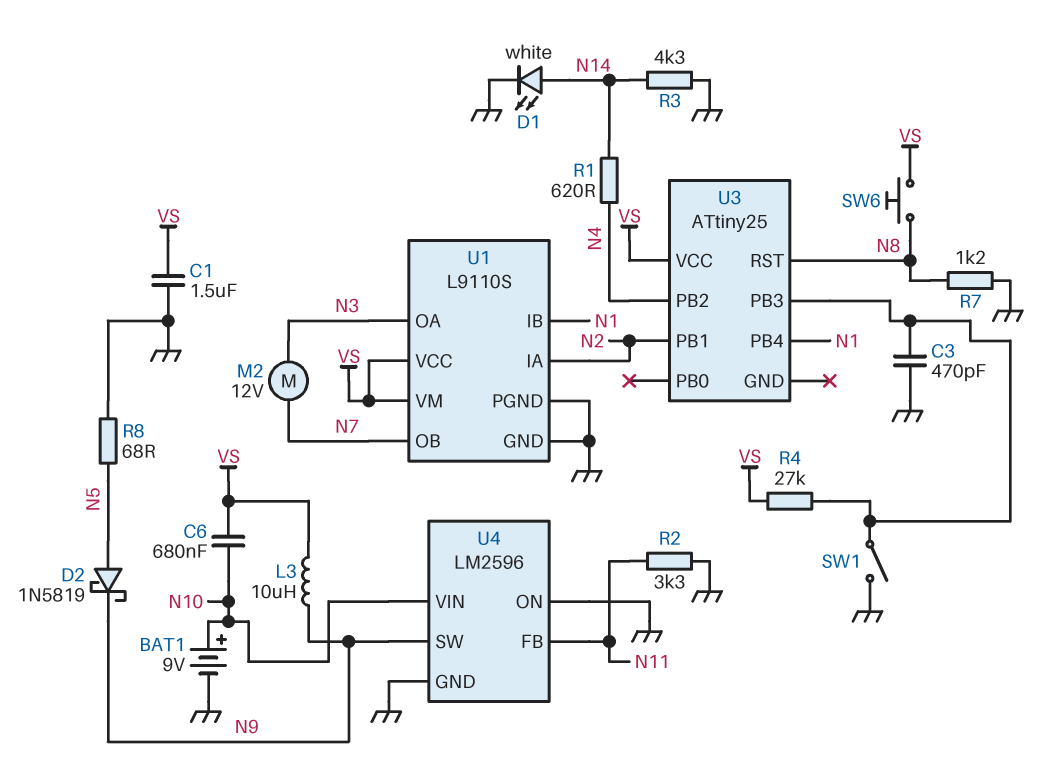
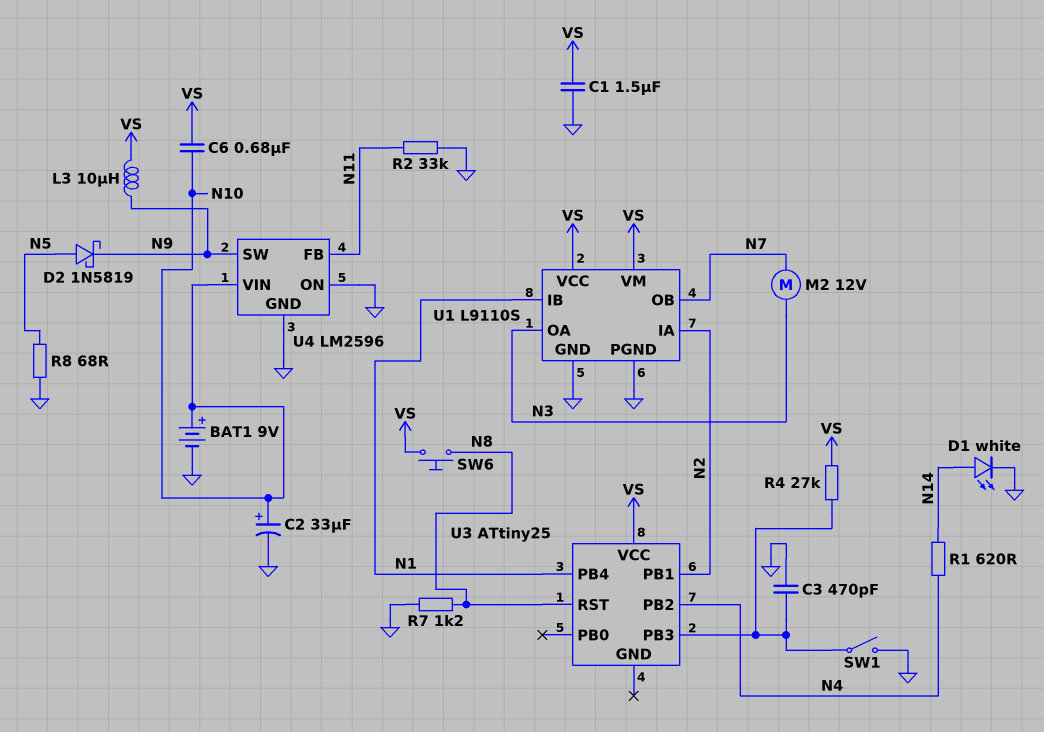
C2: none -> 33uF (plus N10, minus GND)
R2: 3.3k (GND, N11) -> 33k (GND, N11)
R3: 4.3k (GND, N14) -> none

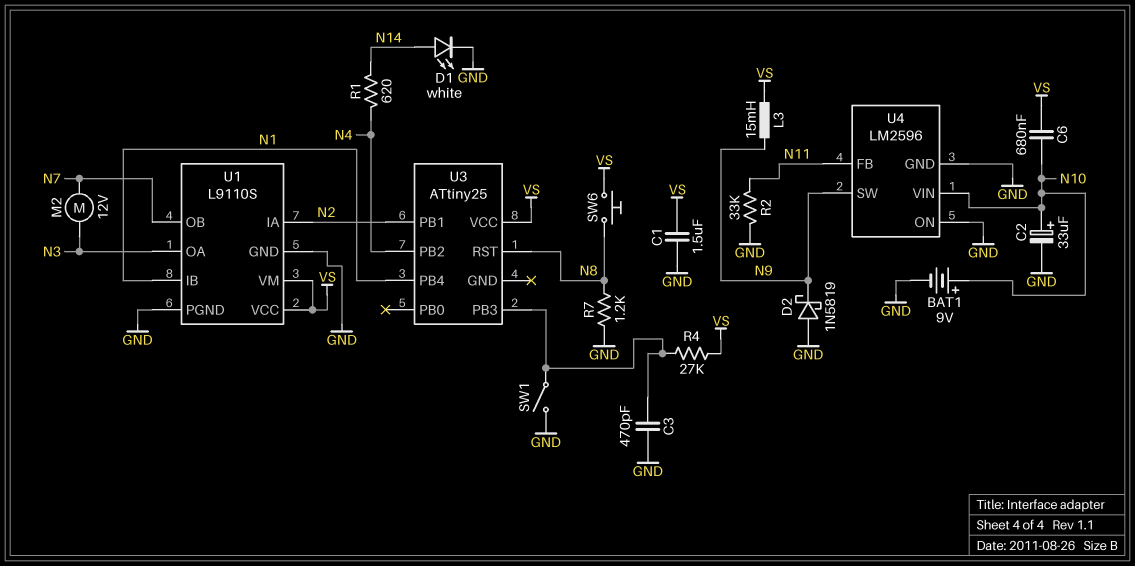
D2: schottky 1N5819 (A N5, K N9) -> schottky 1N5819 (A GND, K N9)
L3: 10uH (N9, VS) -> 15mH (N9, VS)
R8: 68 (GND, N5) -> none

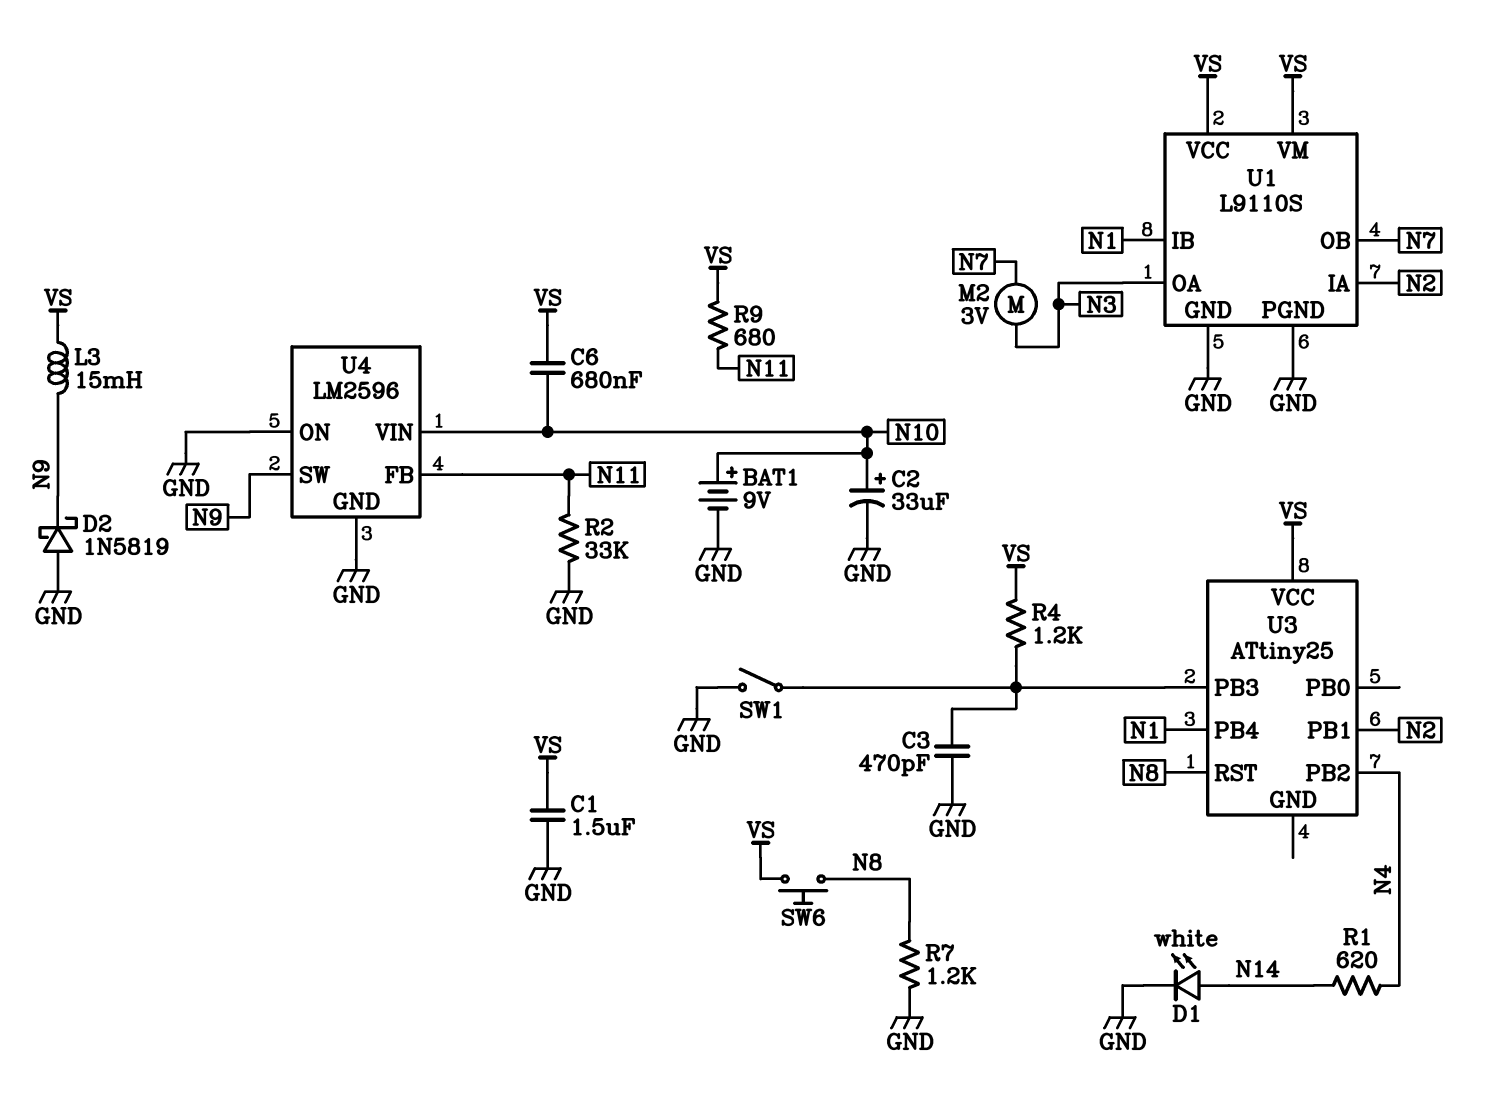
M2: motor 12V (N3, N7) -> motor 3V (N3, N7)
R4: 27k (U3/PB3, VS) -> 1.2k (U3/PB3, VS)
R9: none -> 680 (N11, VS)

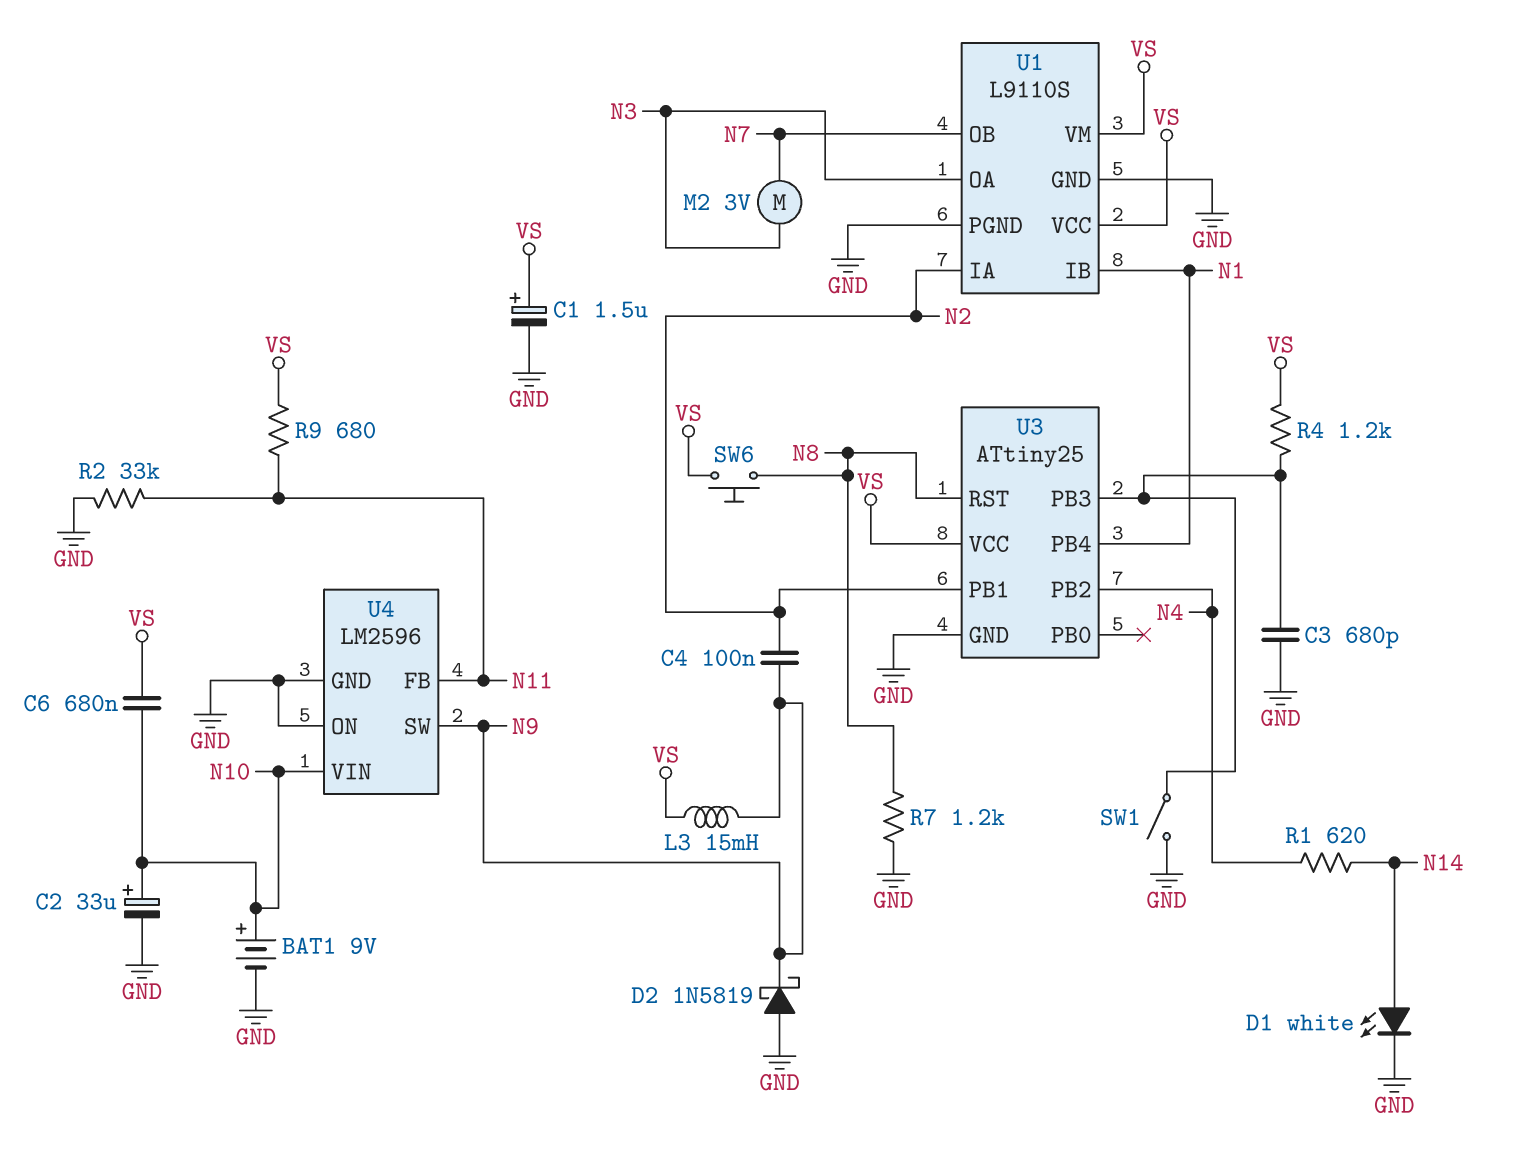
C1: 1.5uF (GND, VS) -> 1.5uF (plus VS, minus GND)
C3: 470pF (GND, U3/PB3) -> 680pF (GND, U3/PB3)
C4: none -> 100nF (N2, N9)
U3 pin GND: none -> GND

